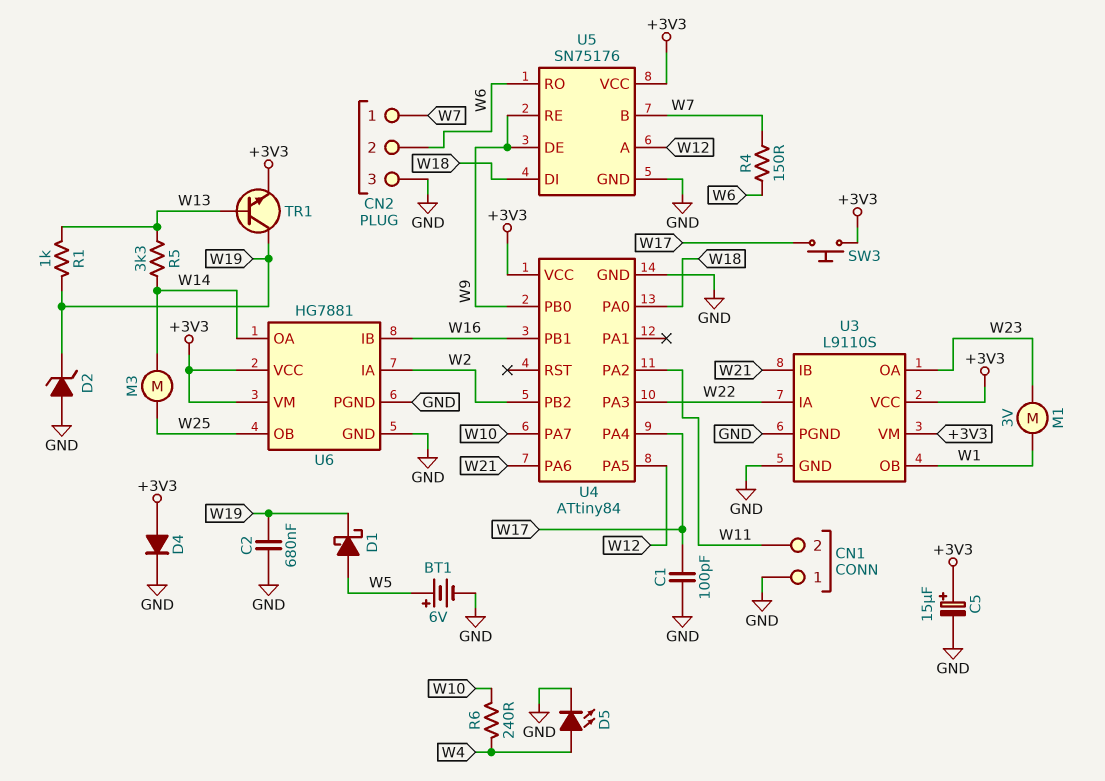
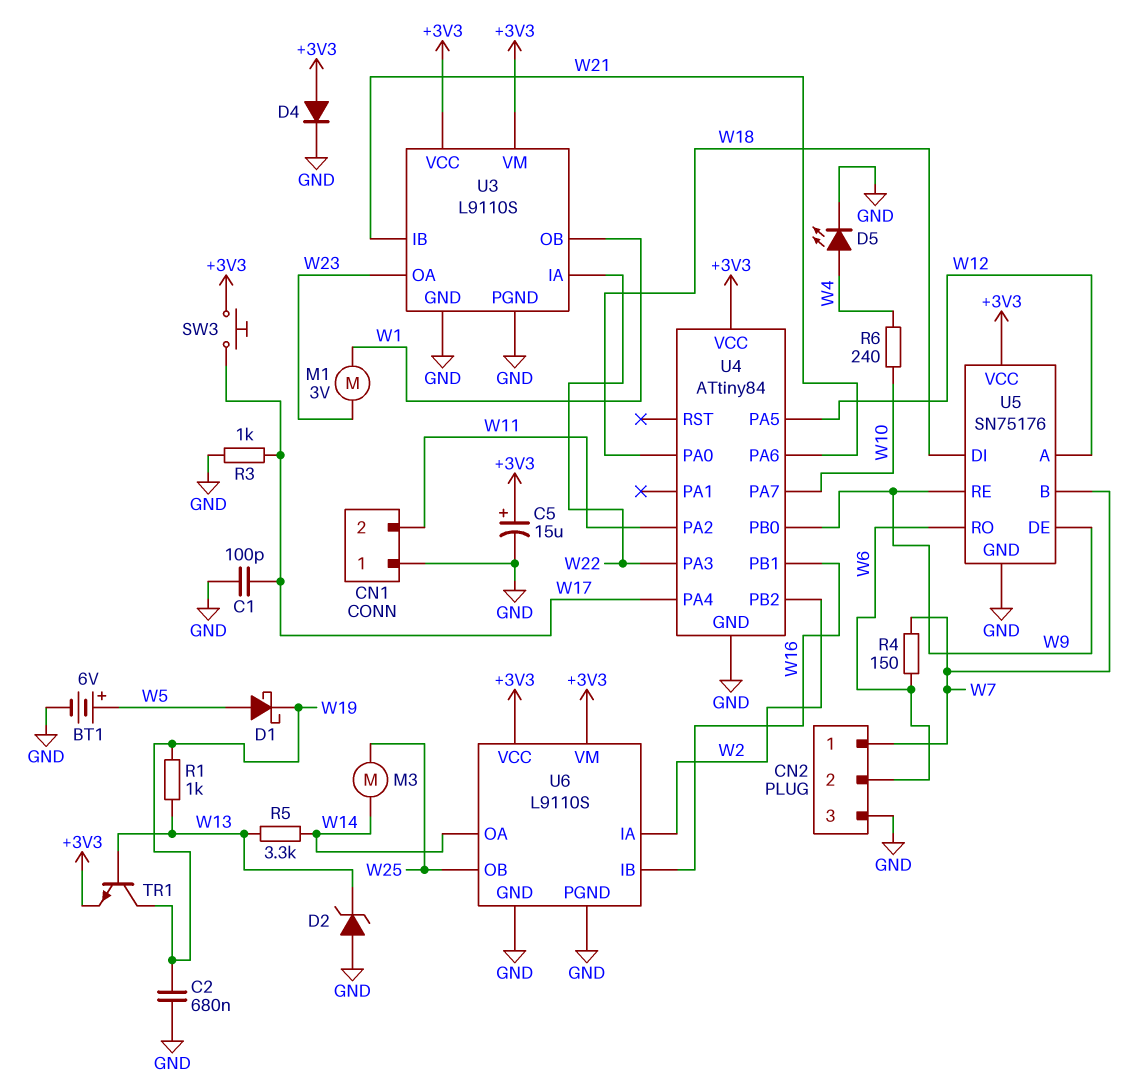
D2: zener (A GND, K W19) -> zener (A GND, K W13)
R3: none -> 1k (GND, W17)
U6: HG7881 -> L9110S

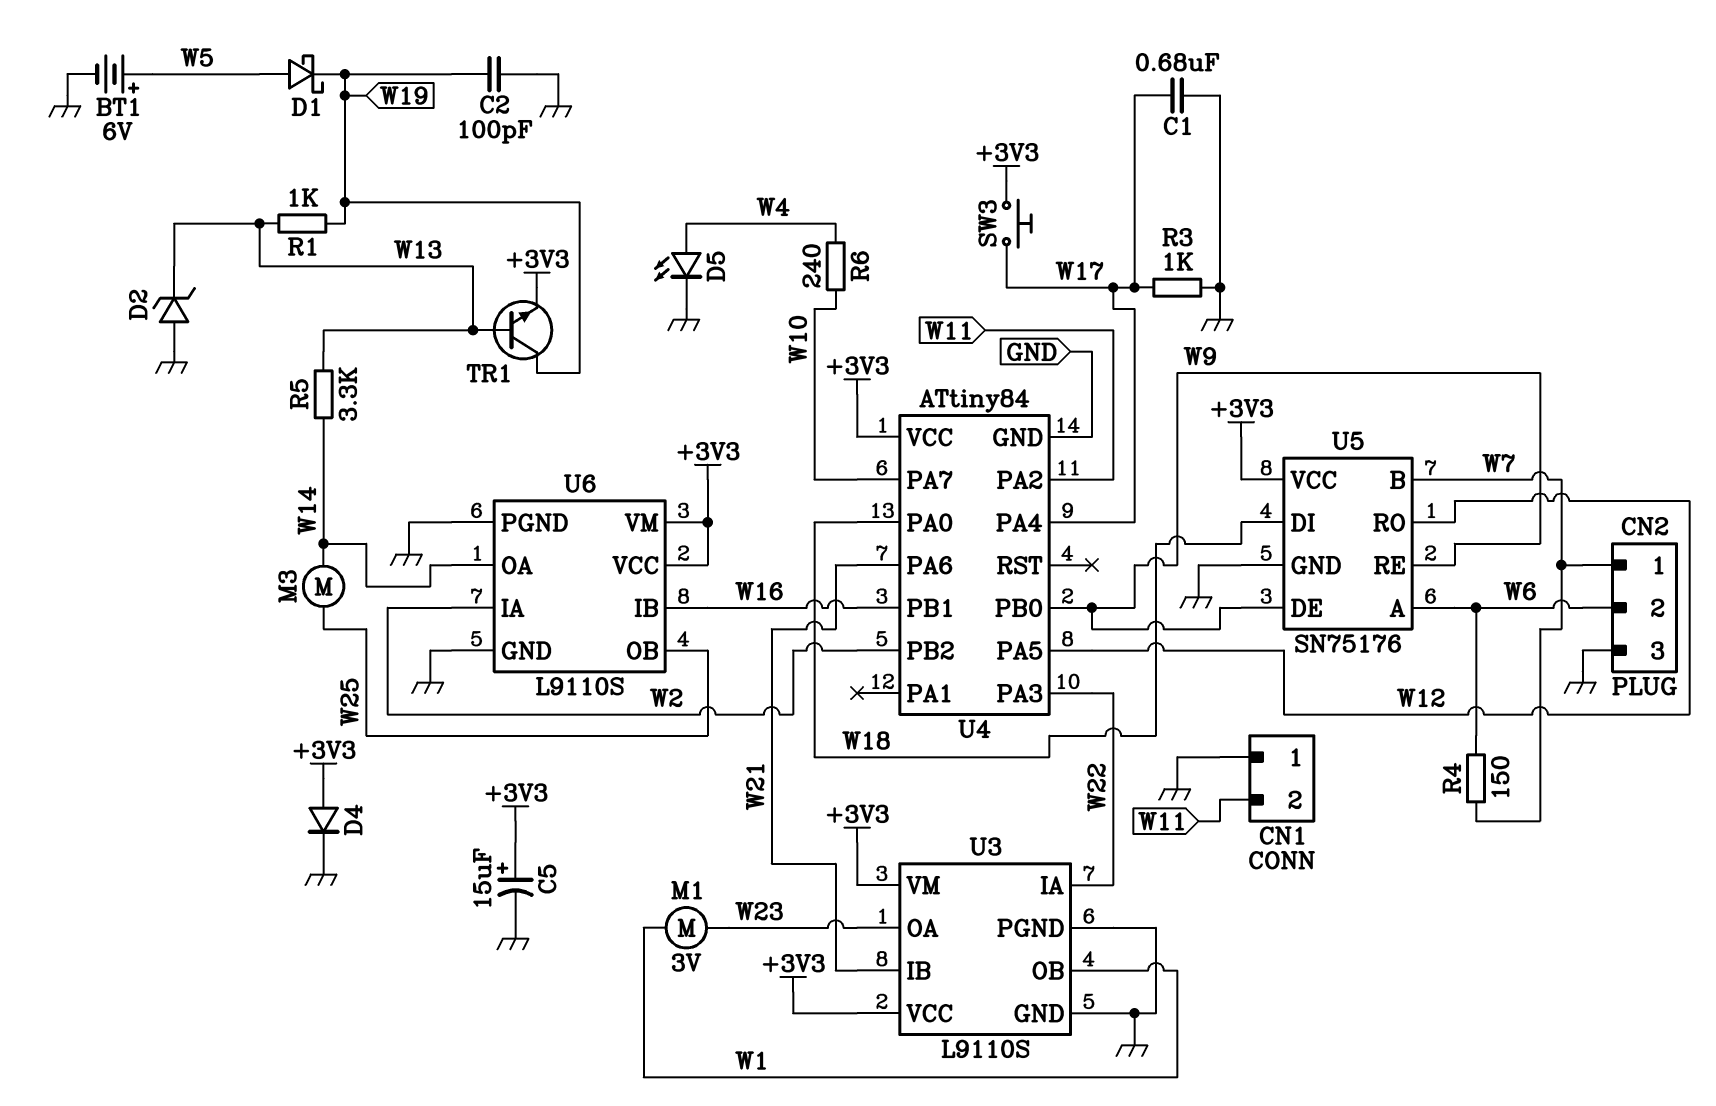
C1: 100pF (GND, W17) -> 680nF (GND, W17)
C2: 680nF (GND, W19) -> 100pF (GND, W19)
U5 pin A: W12 -> W6
U5 pin RO: W6 -> W12

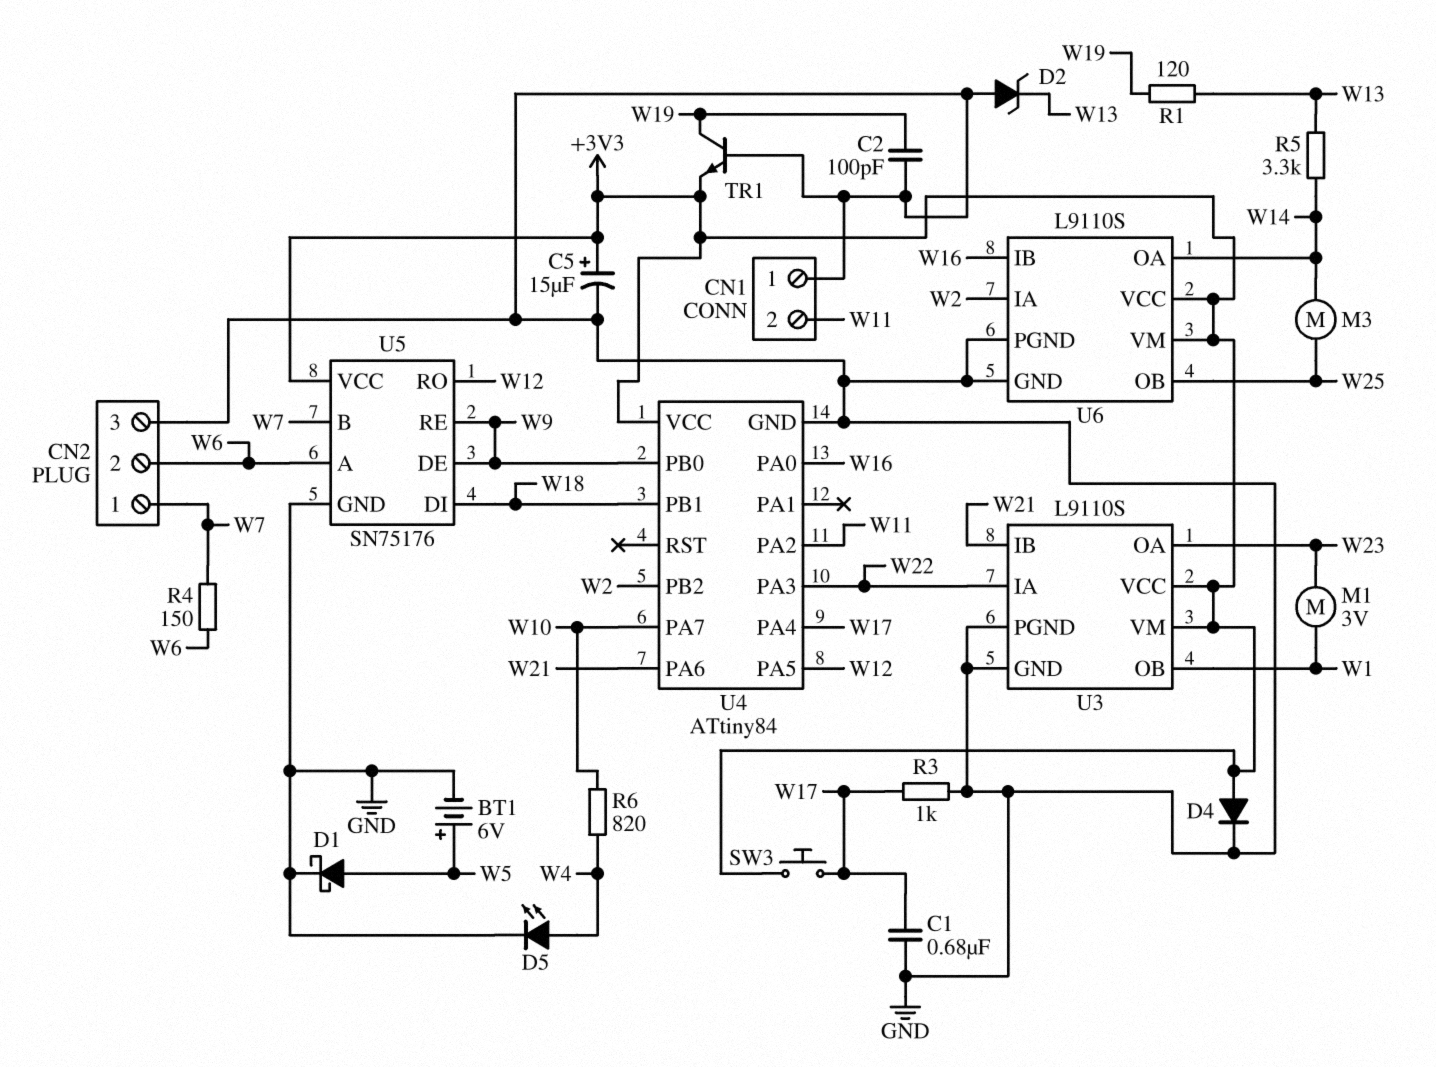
D1: schottky (A W5, K W19) -> schottky (A W5, K GND)
R1: 1k (W13, W19) -> 120 (W13, W19)
R6: 240 (W4, W10) -> 820 (W4, W10)
TR1: NPN (B W13, C W19, E +3V3) -> NPN (B GND, C W19, E +3V3)
U4 pin PA0: W18 -> W16
U4 pin PB1: W16 -> W18

